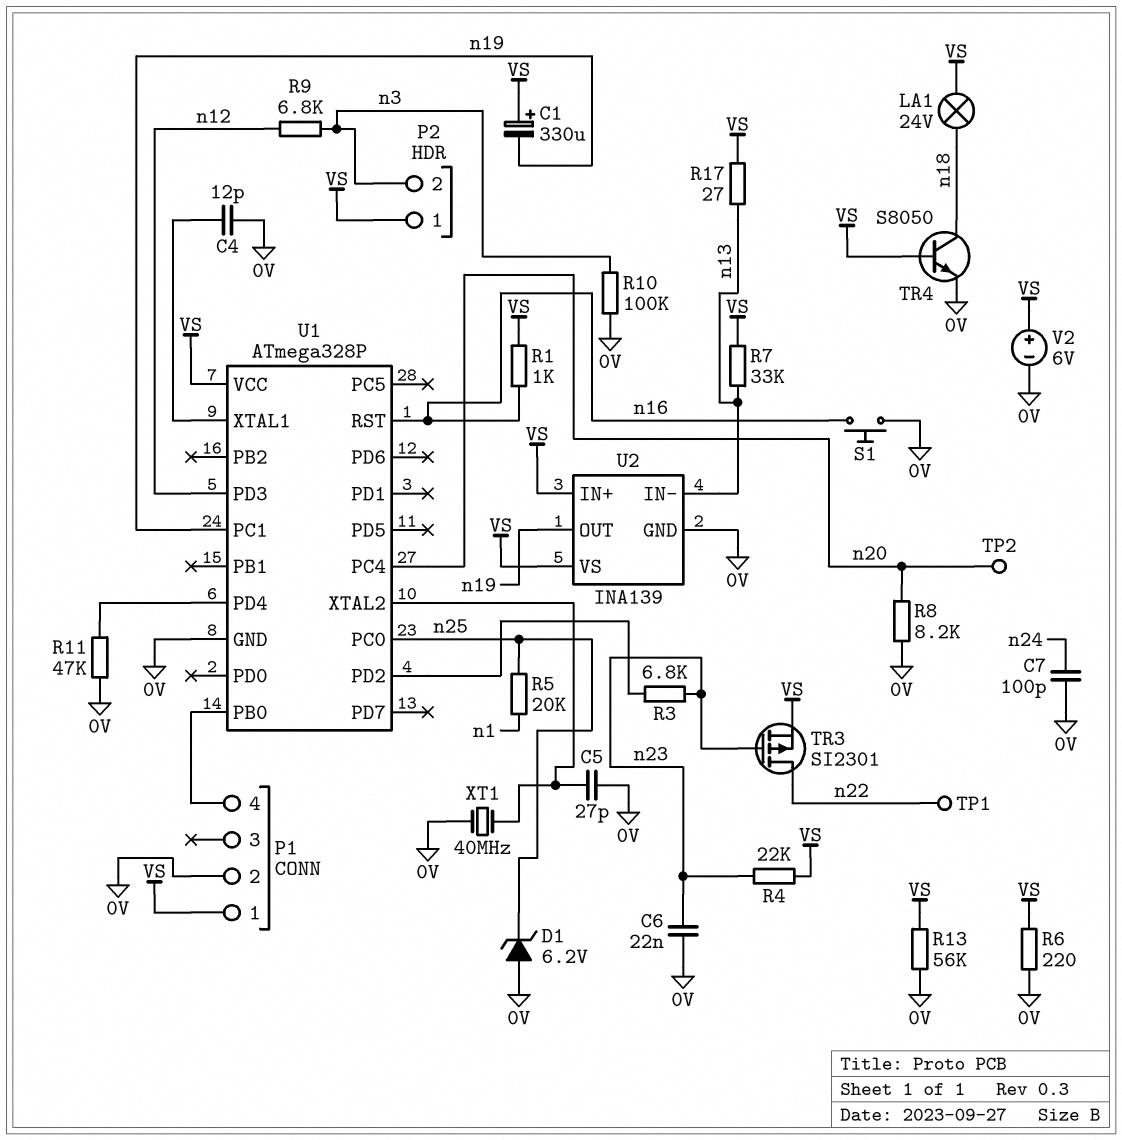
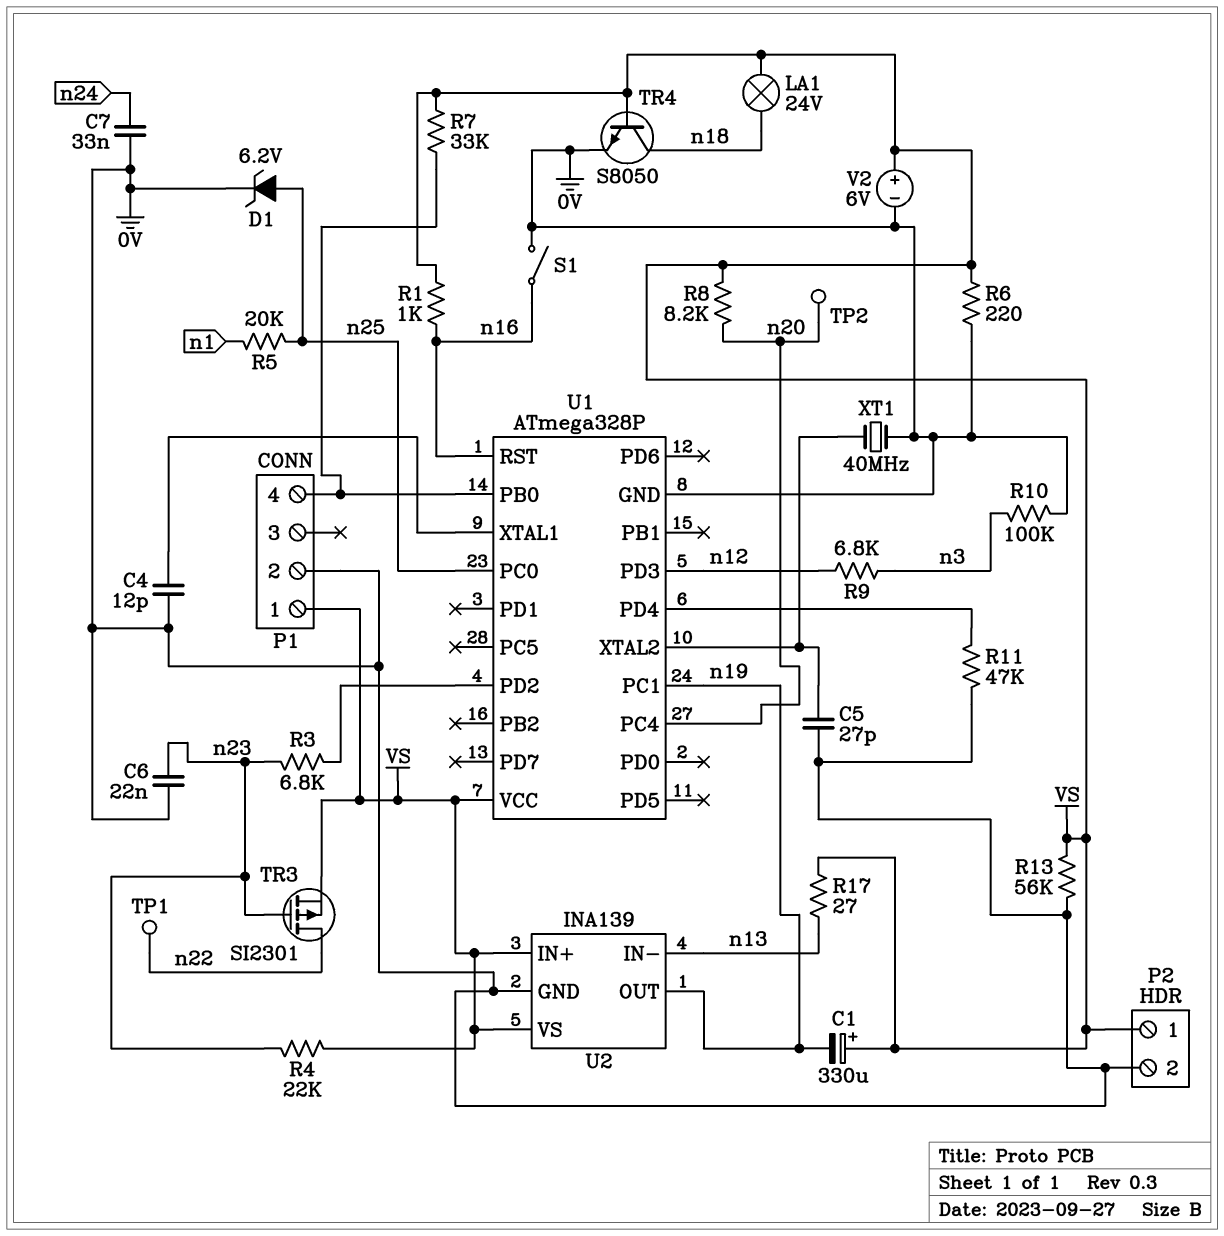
C7: 100pF (0V, n24) -> 33nF (0V, n24)
D1: zener 6.2V (A 0V, K n25) -> zener 6.2V (A n25, K 0V)
P2 pin 2: n3 -> 0V
R7: 33k (VS, n13) -> 33k (P1/4, VS)
R8: 8.2k (0V, n20) -> 8.2k (VS, n20)
S1: button (0V, n16) -> switch (0V, n16)

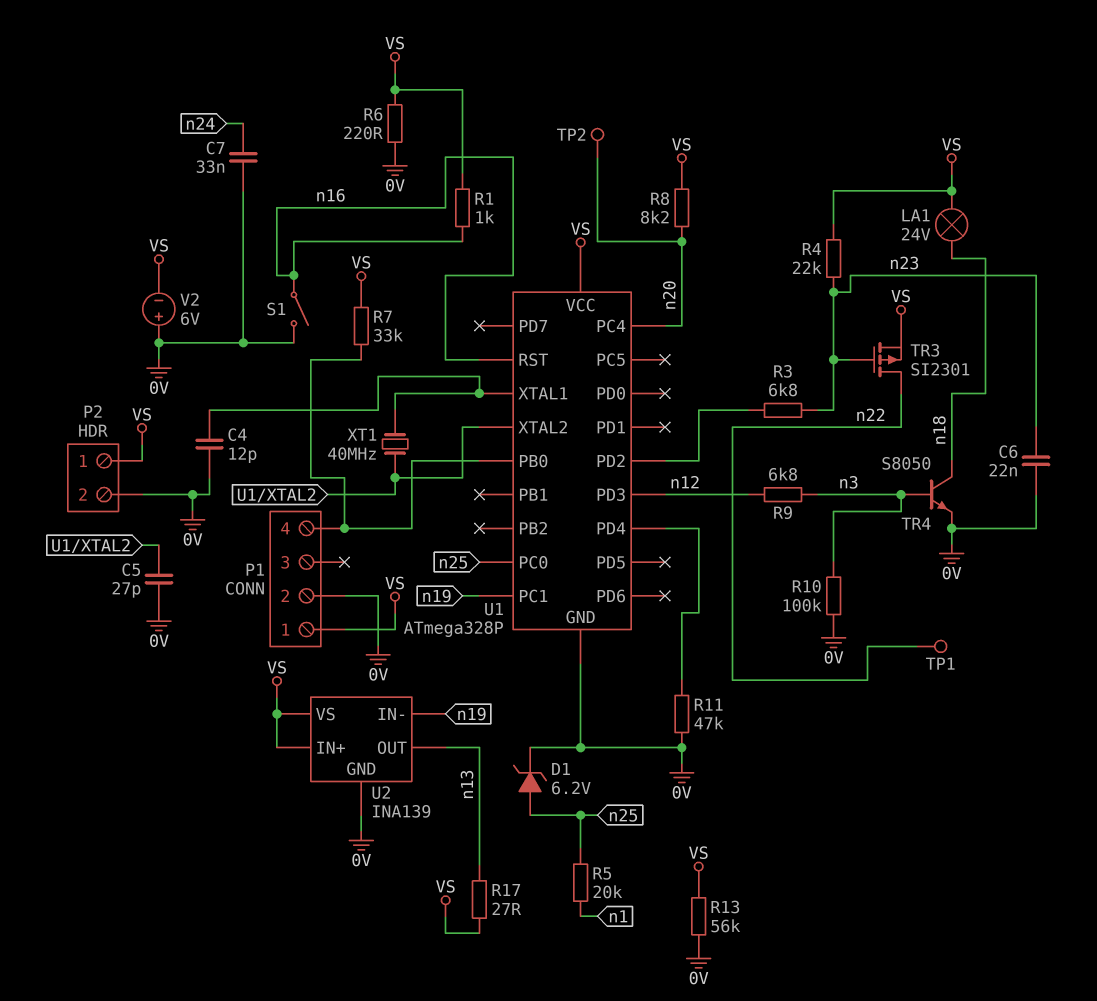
C1: 330uF (plus VS, minus n19) -> none
TR4: NPN S8050 (B VS, C n18, E 0V) -> NPN S8050 (B n3, C n18, E 0V)
U2 pin IN-: n13 -> n19
U2 pin OUT: n19 -> n13
V2: 6V (plus VS, minus 0V) -> 6V (plus 0V, minus VS)
XT1: 40MHz (0V, U1/XTAL2) -> 40MHz (U1/XTAL1, U1/XTAL2)

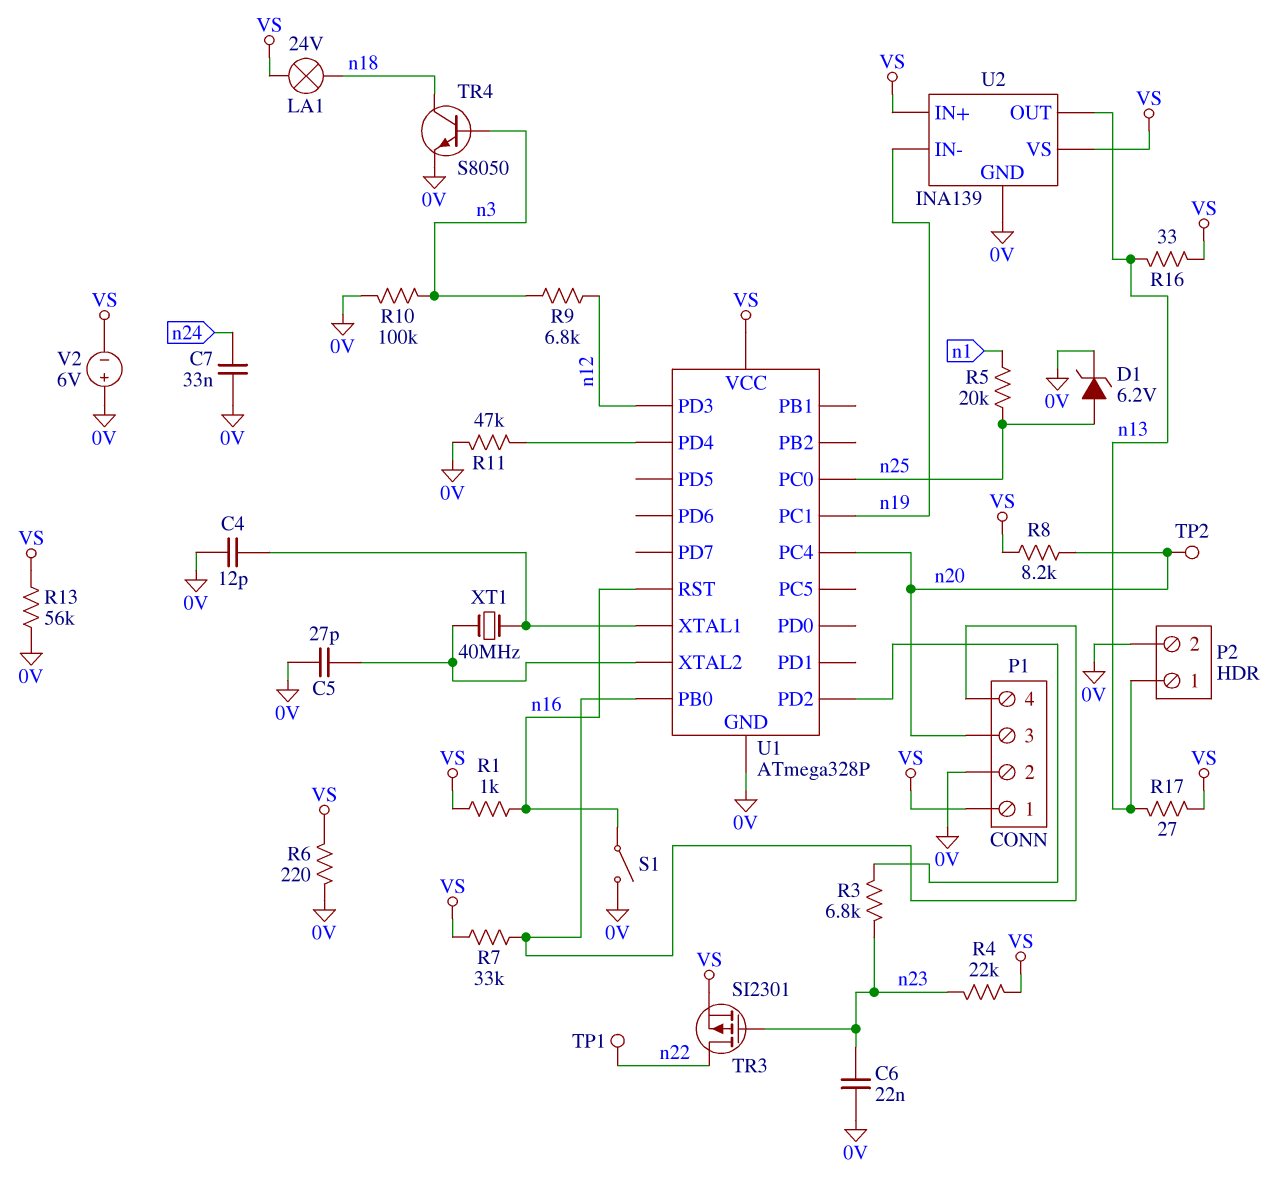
P1 pin 3: none -> n20
P2 pin 1: VS -> n13
R16: none -> 33 (VS, n13)

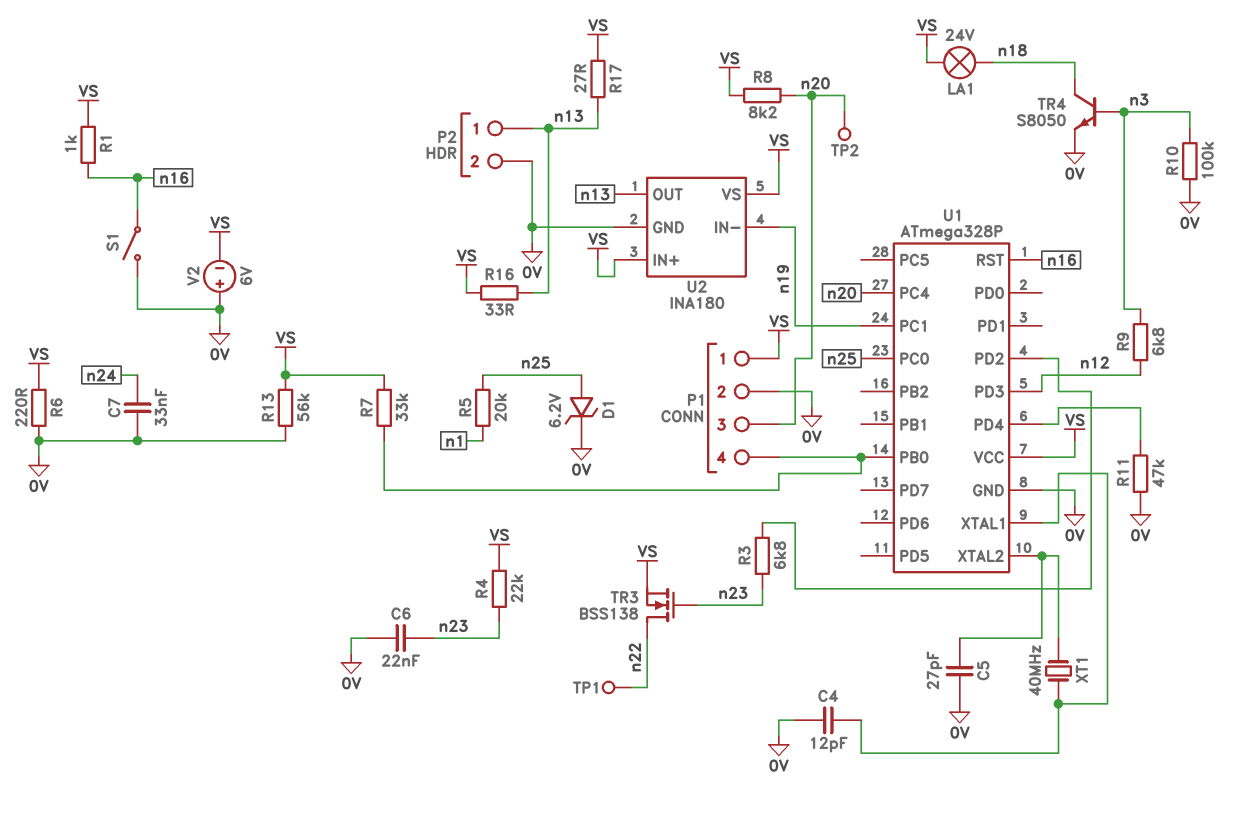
TR3: PMOS SI2301 (G n23, D n22, S VS) -> NMOS BSS138 (G n23, D n22, S VS)
U2: INA139 -> INA180

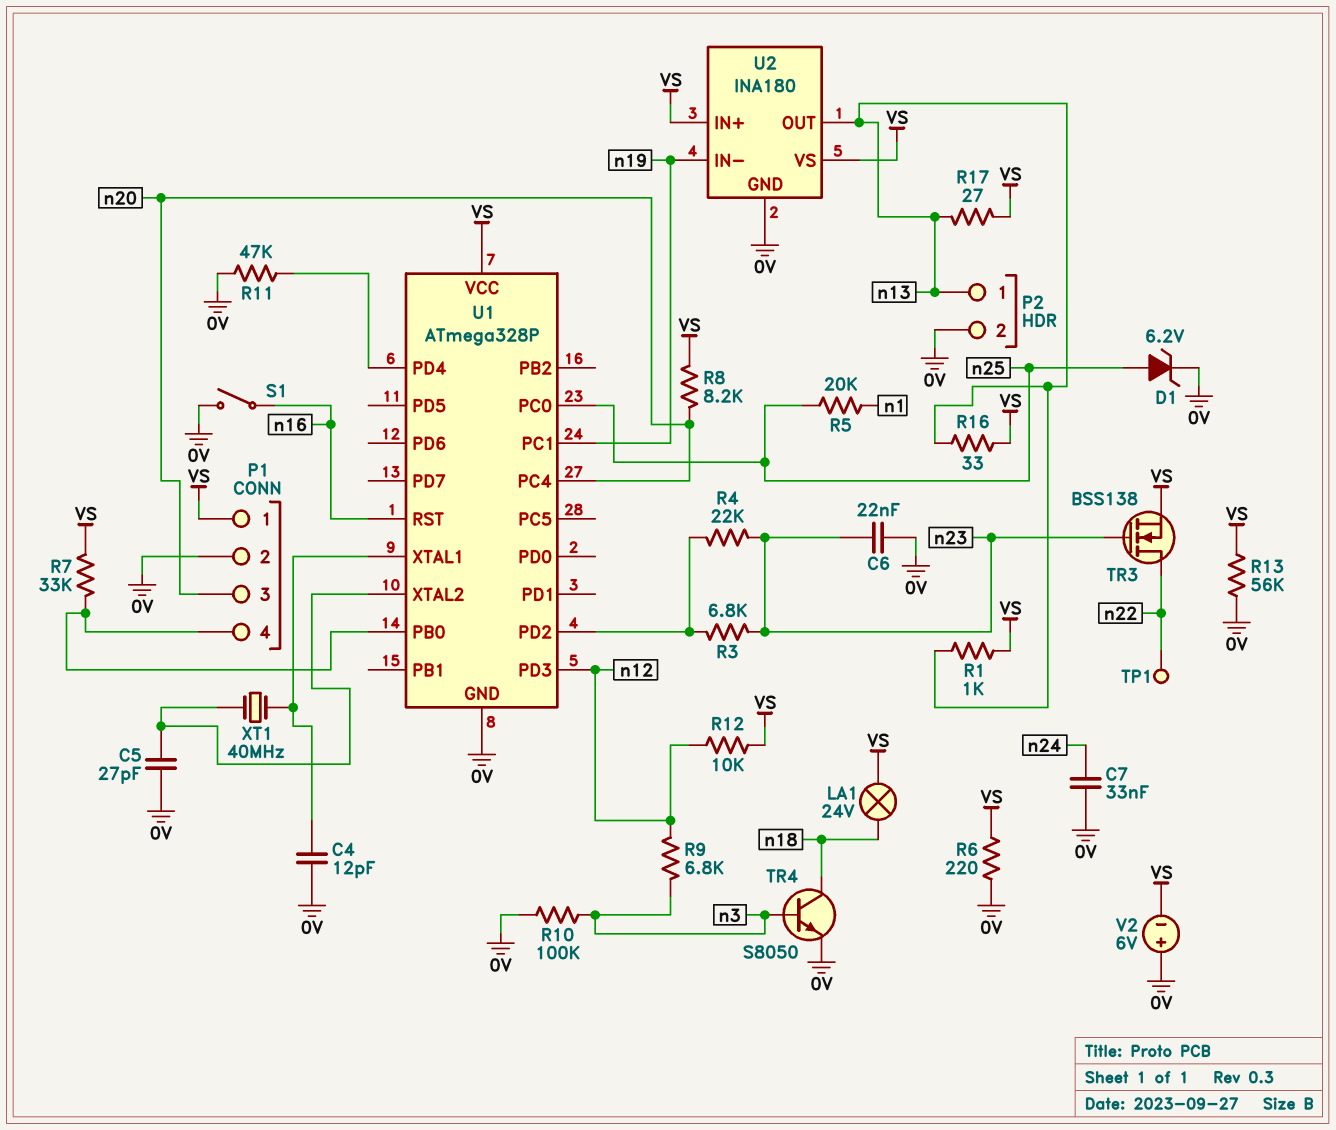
R1: 1k (VS, n16) -> 1k (VS, n13)
R4: 22k (VS, n23) -> 22k (U1/PD2, n23)
R12: none -> 10k (VS, n12)
TP2: test point (n20) -> none

